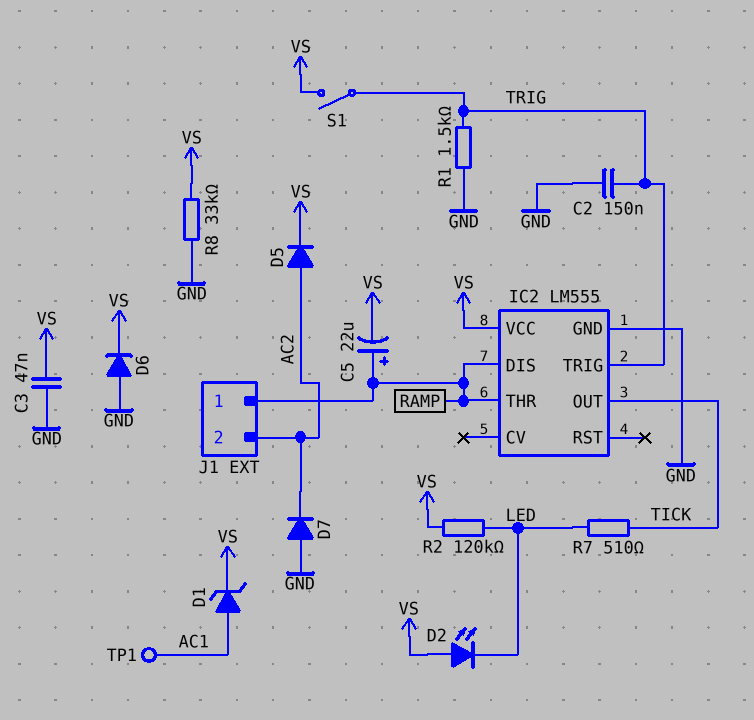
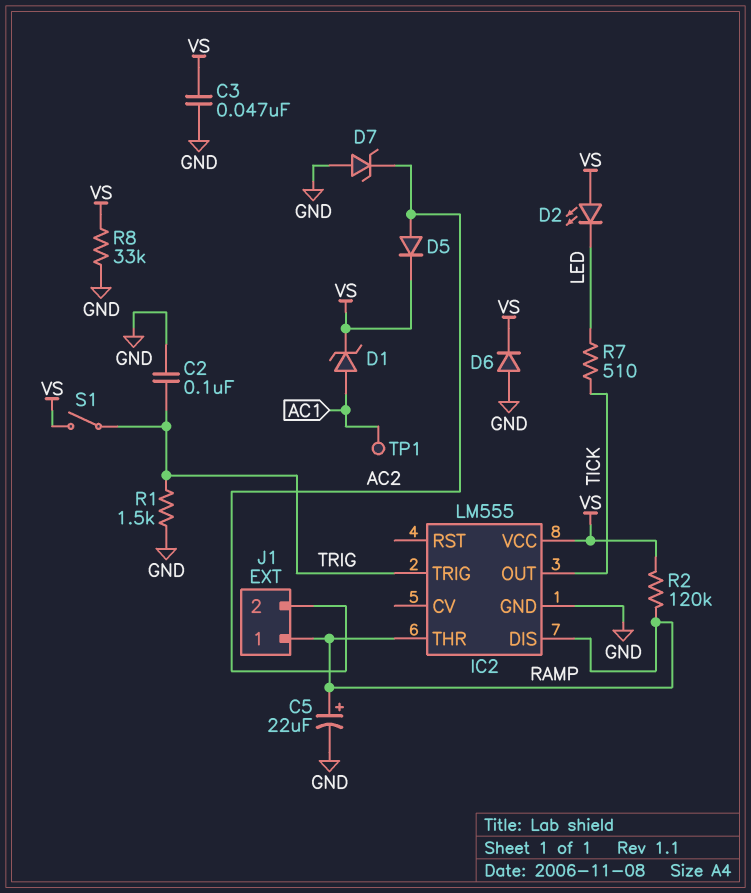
C2: 150nF (GND, TRIG) -> 100nF (GND, TRIG)
C5: 22uF (plus RAMP, minus VS) -> 22uF (plus RAMP, minus GND)
D7: diode (A GND, K AC2) -> zener (A GND, K AC2)
R2: 120k (LED, VS) -> 120k (RAMP, VS)

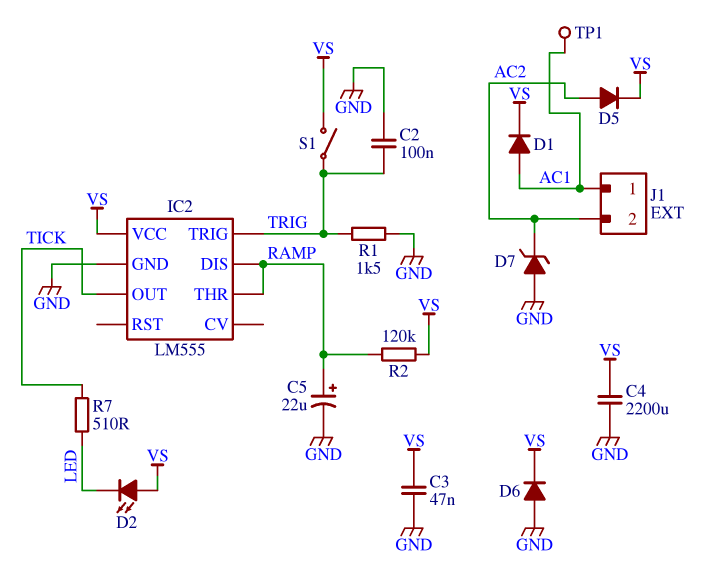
C4: none -> 2200uF (GND, VS)
D1: zener (A AC1, K VS) -> diode (A AC1, K VS)
J1 pin 1: RAMP -> AC1
R8: 33k (GND, VS) -> none

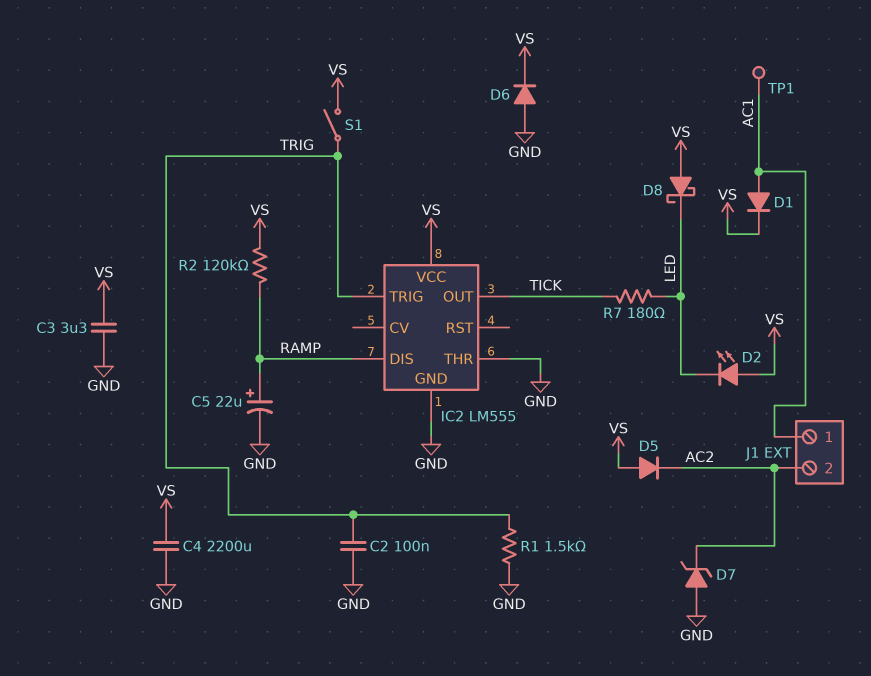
C3: 47nF (GND, VS) -> 3.3uF (GND, VS)
D5: diode (A AC2, K VS) -> diode (A VS, K AC2)
D8: none -> schottky (A VS, K LED)
IC2 pin THR: RAMP -> GND
R7: 510 (LED, TICK) -> 180 (LED, TICK)

